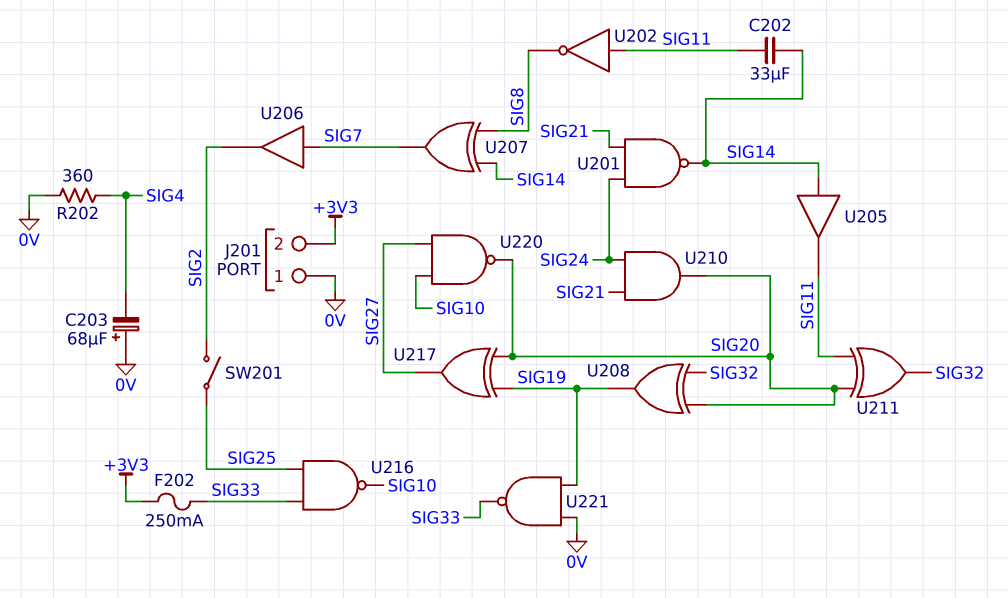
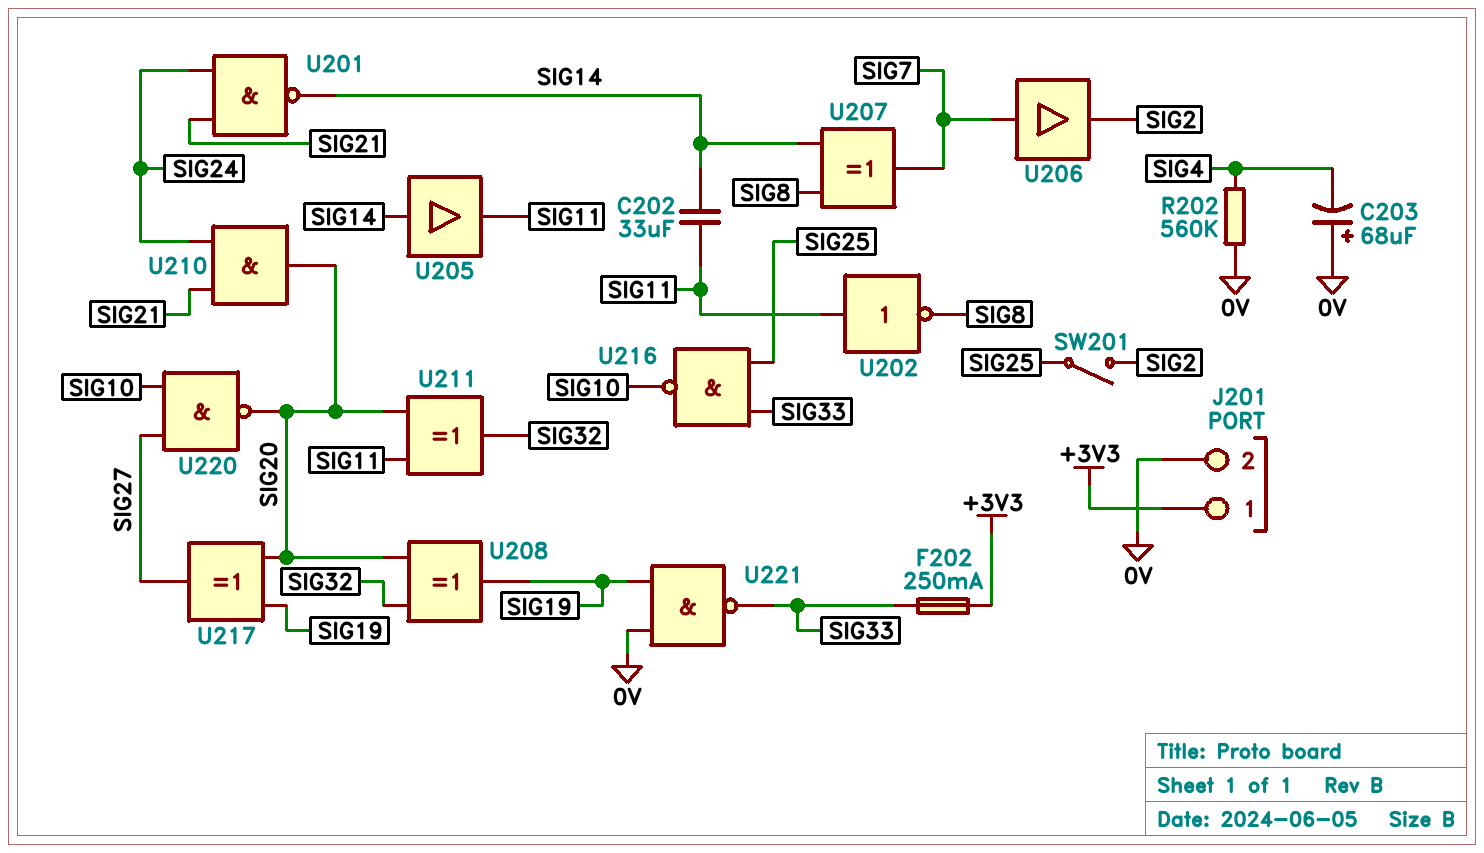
J201 pin 1: 0V -> +3V3
J201 pin 2: +3V3 -> 0V
R202: 360 (0V, SIG4) -> 560k (0V, SIG4)

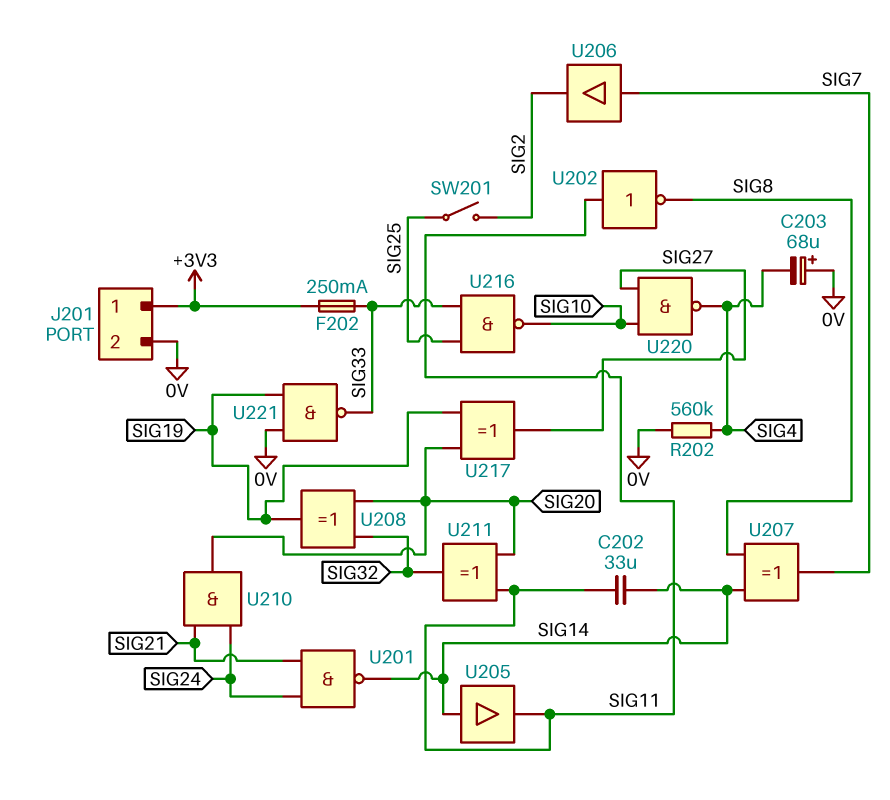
U220: NAND (in SIG10, in SIG27, out SIG20) -> NAND (in SIG10, in SIG27, out SIG4)

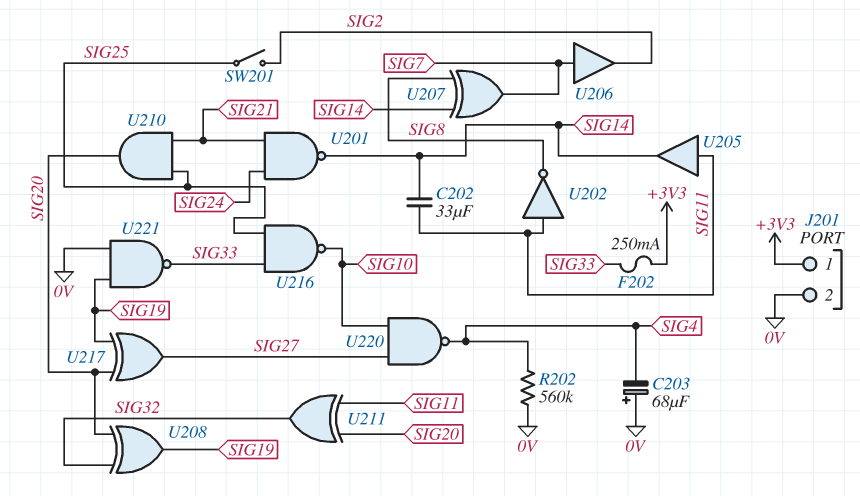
U205: buffer (in SIG14, out SIG11) -> buffer (in SIG11, out SIG14)
U210: AND (in SIG21, in SIG24, out SIG20) -> AND (in SIG21, in SIG25, out SIG20)

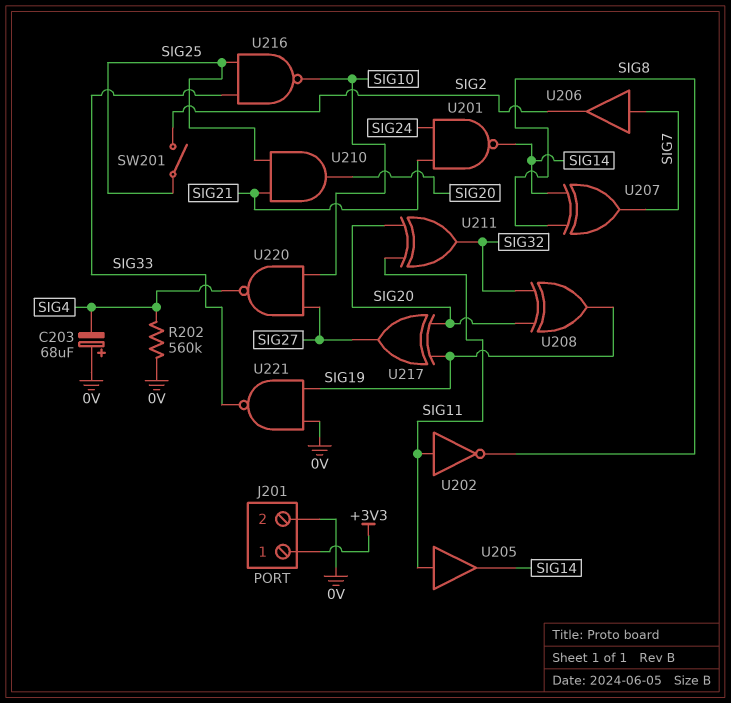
C202: 33uF (SIG11, SIG14) -> none
F202: 250mA (+3V3, SIG33) -> none

